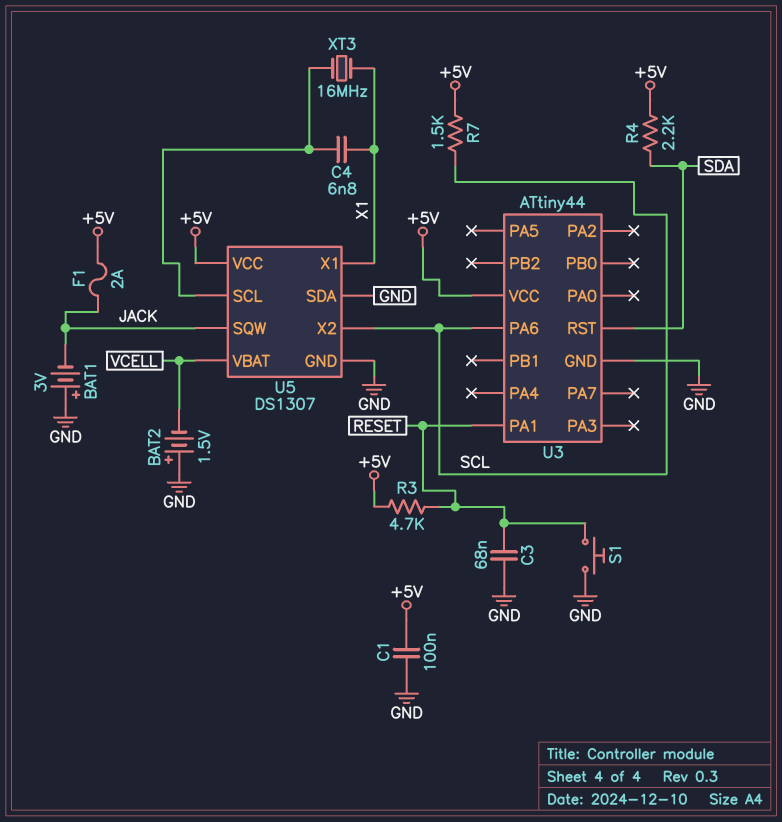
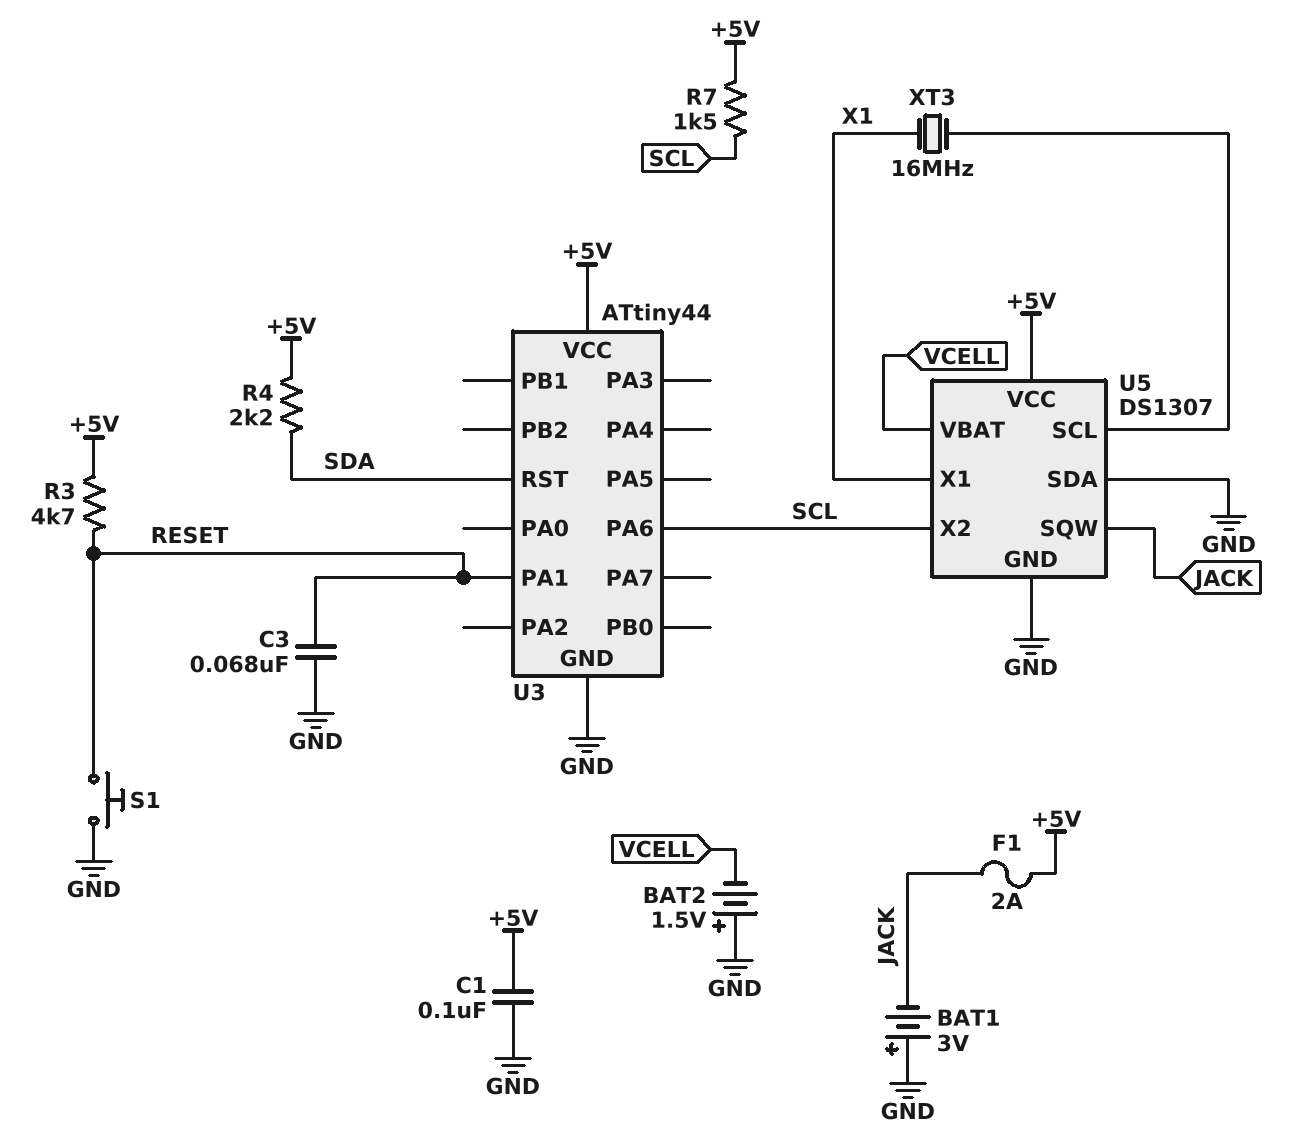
C4: 6.8nF (U5/SCL, X1) -> none

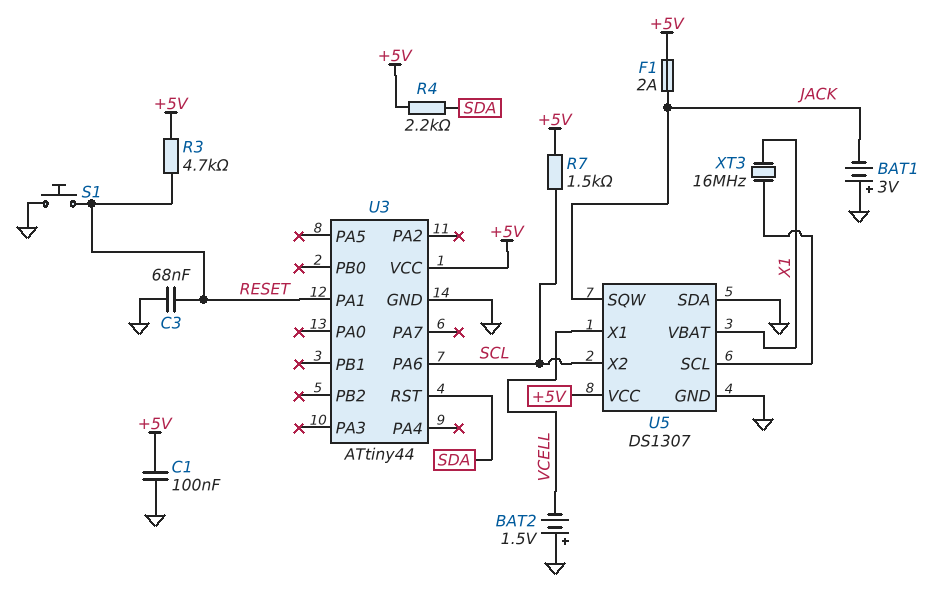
U5 pin VBAT: VCELL -> X1
U5 pin X1: X1 -> VCELL

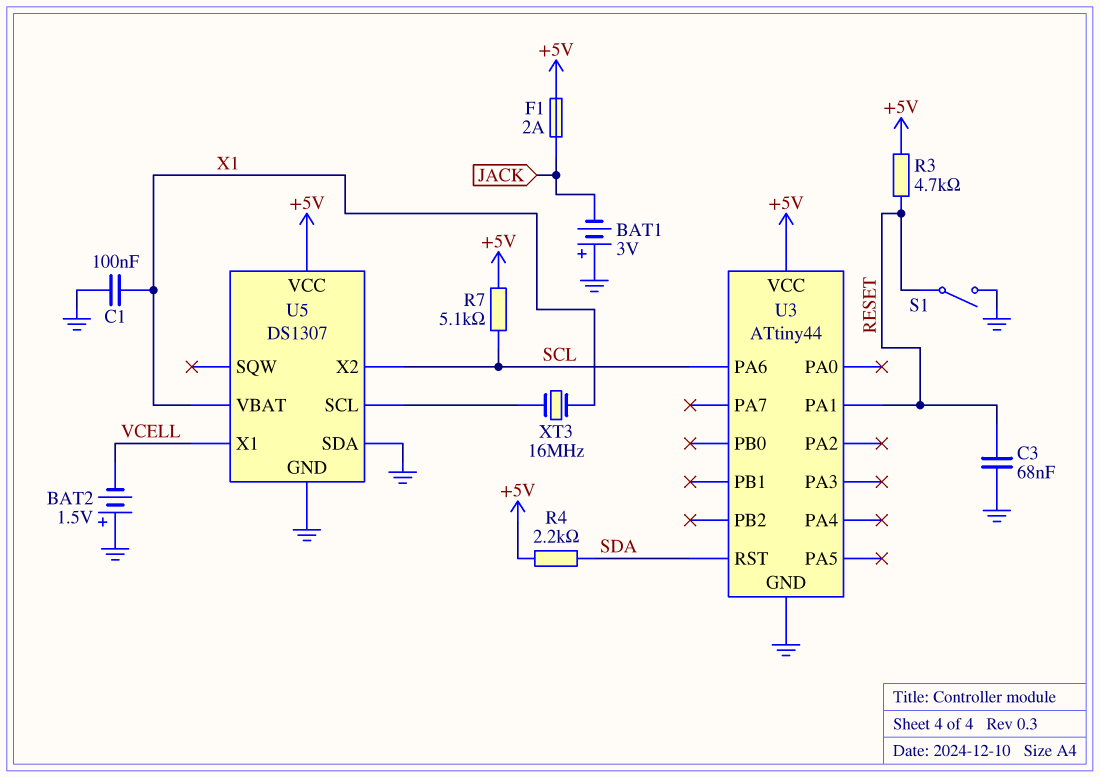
C1: 100nF (+5V, GND) -> 100nF (GND, X1)
R7: 1.5k (+5V, SCL) -> 5.1k (+5V, SCL)
S1: button (GND, RESET) -> switch (GND, RESET)
U5 pin SQW: JACK -> none

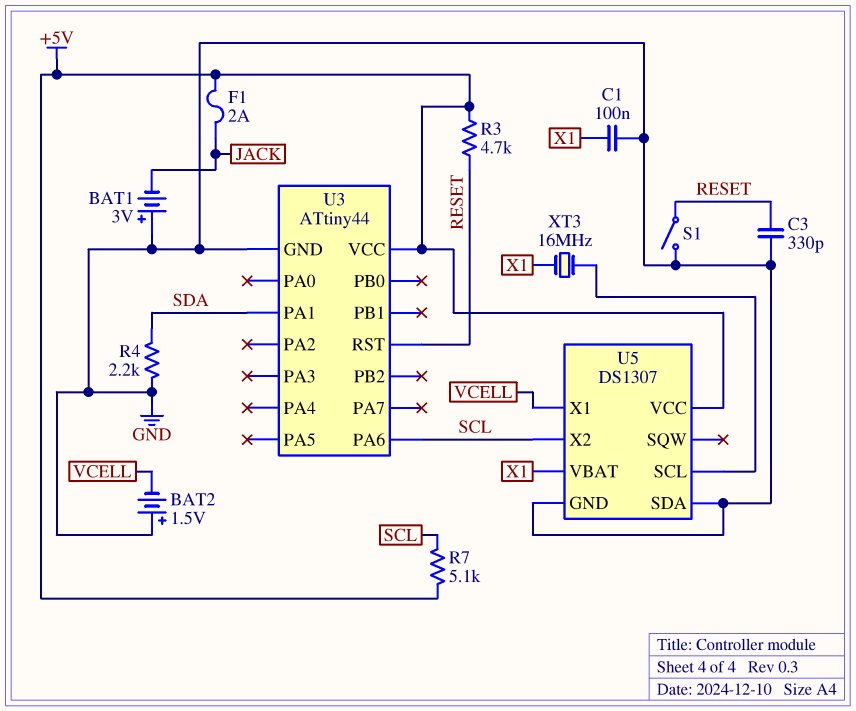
C3: 68nF (GND, RESET) -> 330pF (GND, RESET)
R4: 2.2k (+5V, SDA) -> 2.2k (GND, SDA)
U3 pin PA1: RESET -> SDA
U3 pin RST: SDA -> RESET

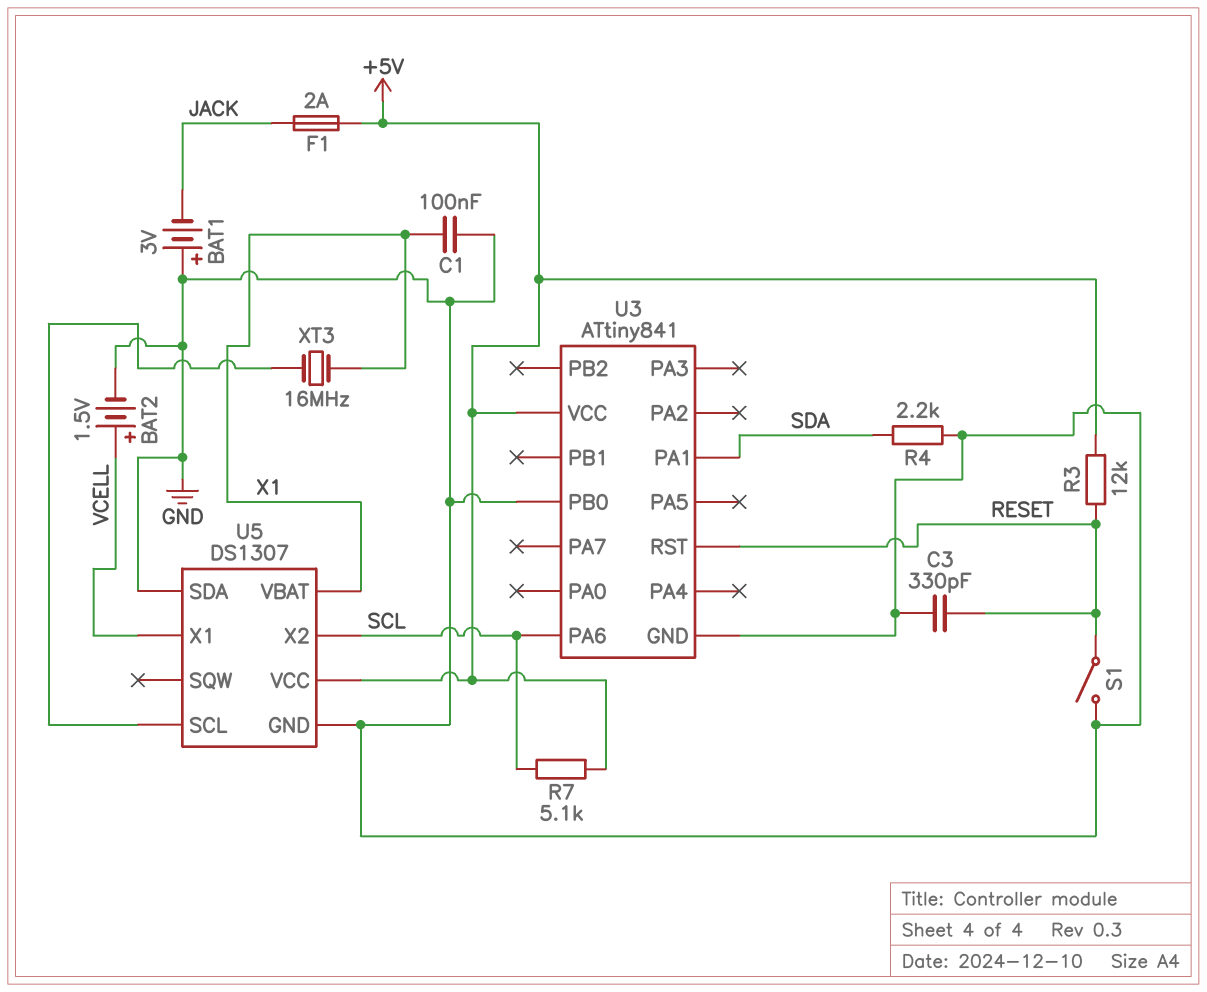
BAT2: 1.5V (plus GND, minus VCELL) -> 1.5V (plus VCELL, minus GND)
R3: 4.7k (+5V, RESET) -> 12k (+5V, RESET)
U3: ATtiny44 -> ATtiny841
U3 pin PB0: none -> GND

